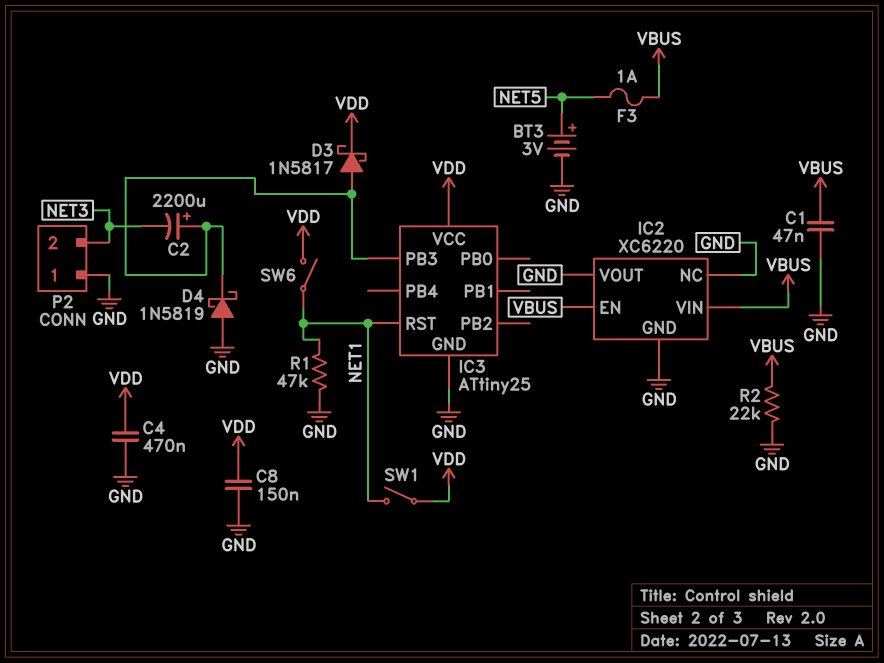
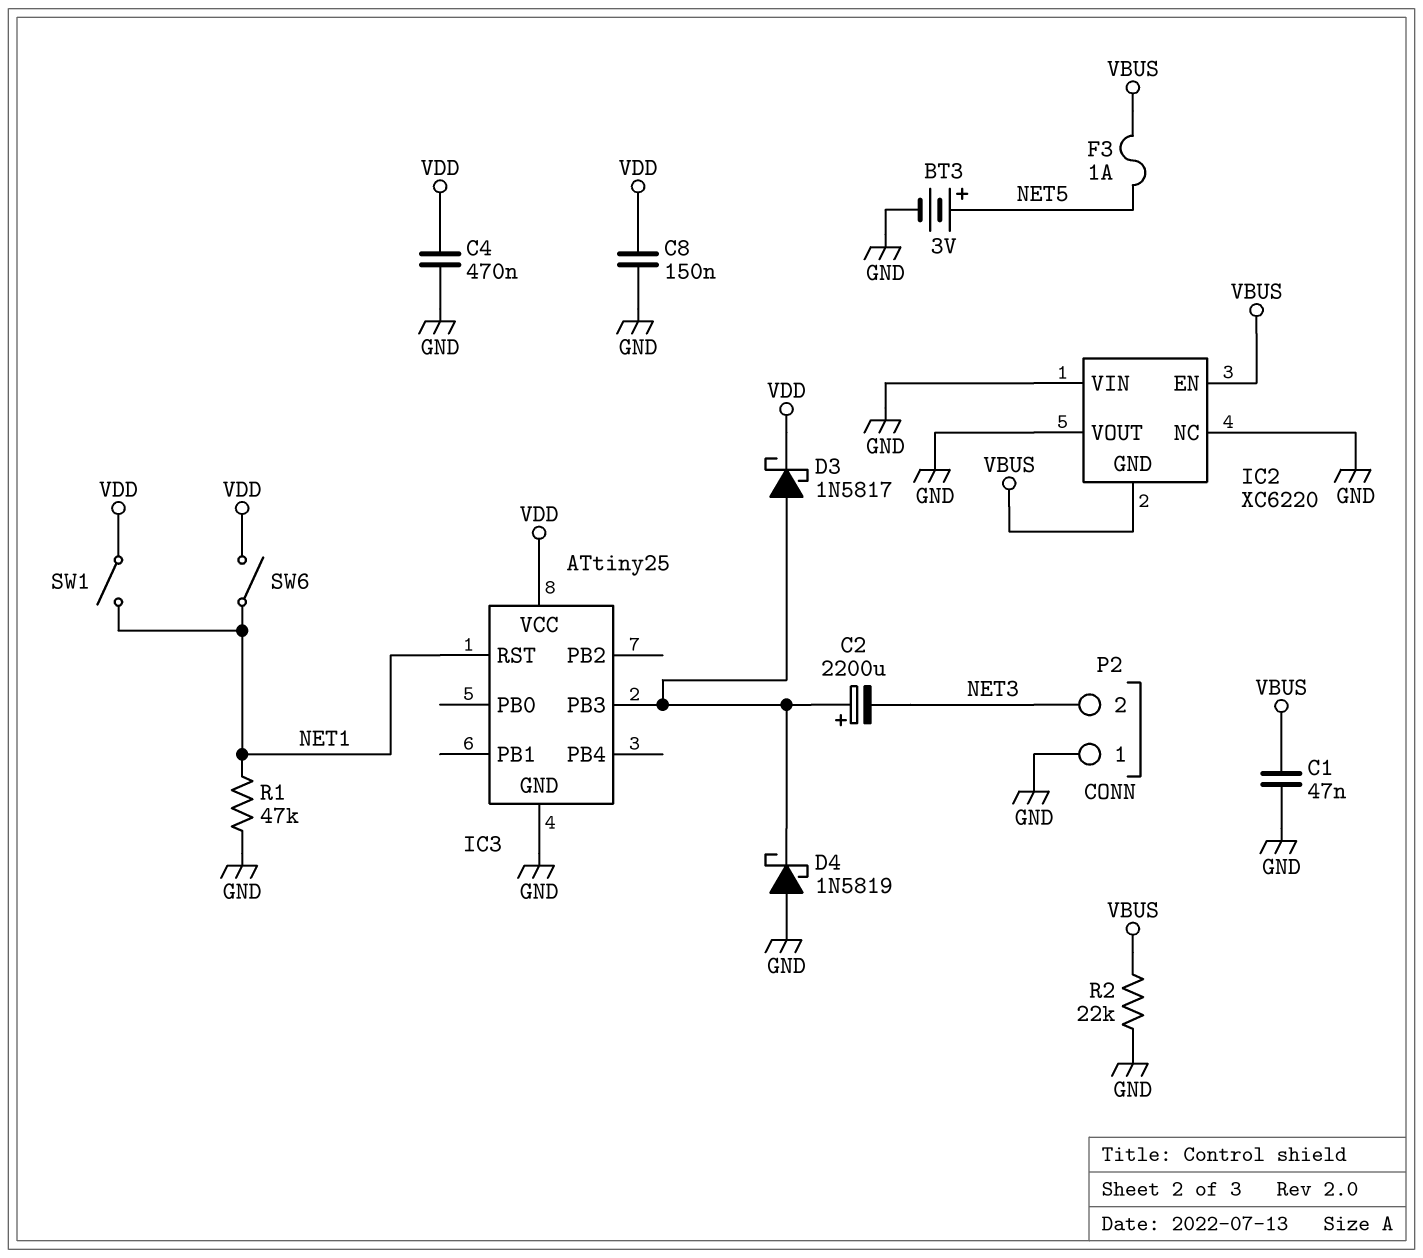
IC2 pin GND: GND -> VBUS
IC2 pin VIN: VBUS -> GND

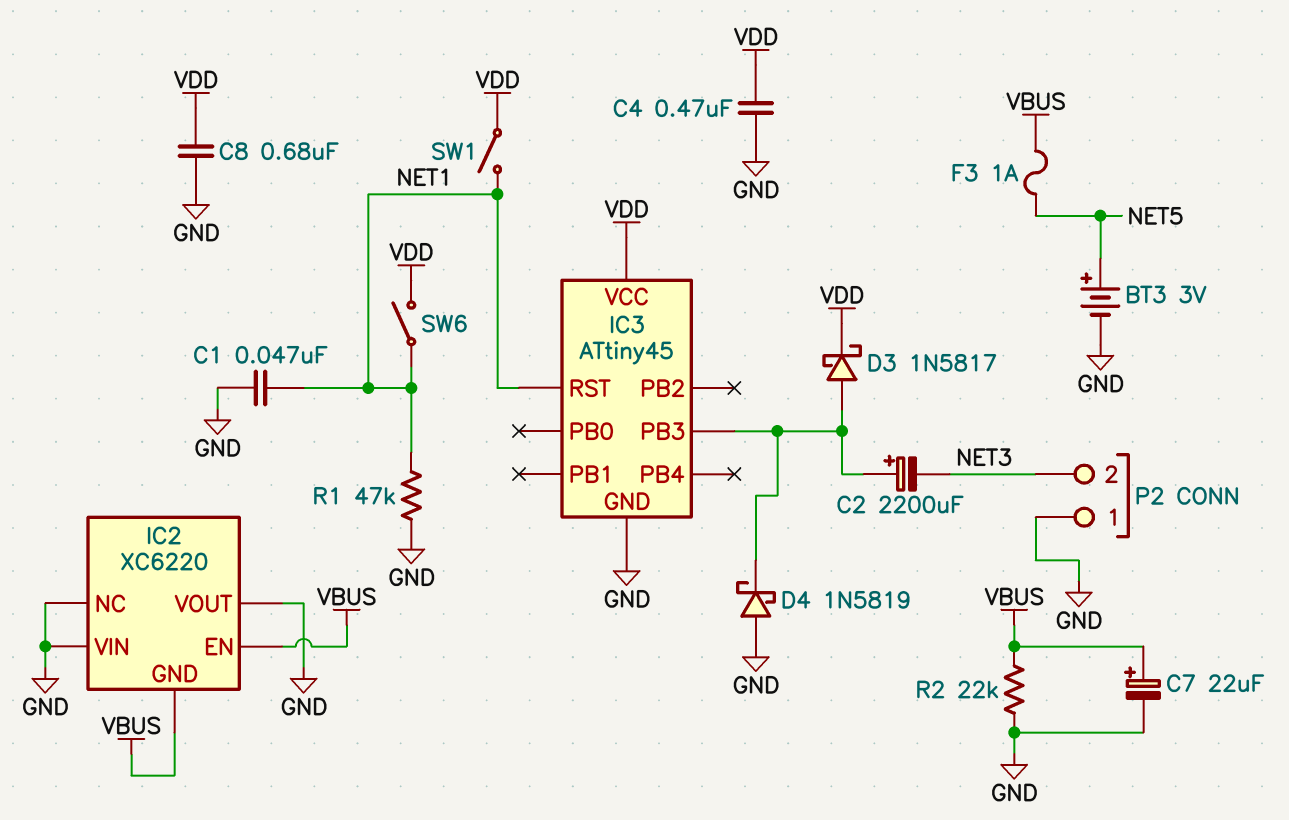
C1: 47nF (GND, VBUS) -> 47nF (GND, NET1)
C7: none -> 22uF (plus VBUS, minus GND)
C8: 150nF (GND, VDD) -> 680nF (GND, VDD)
IC3: ATtiny25 -> ATtiny45

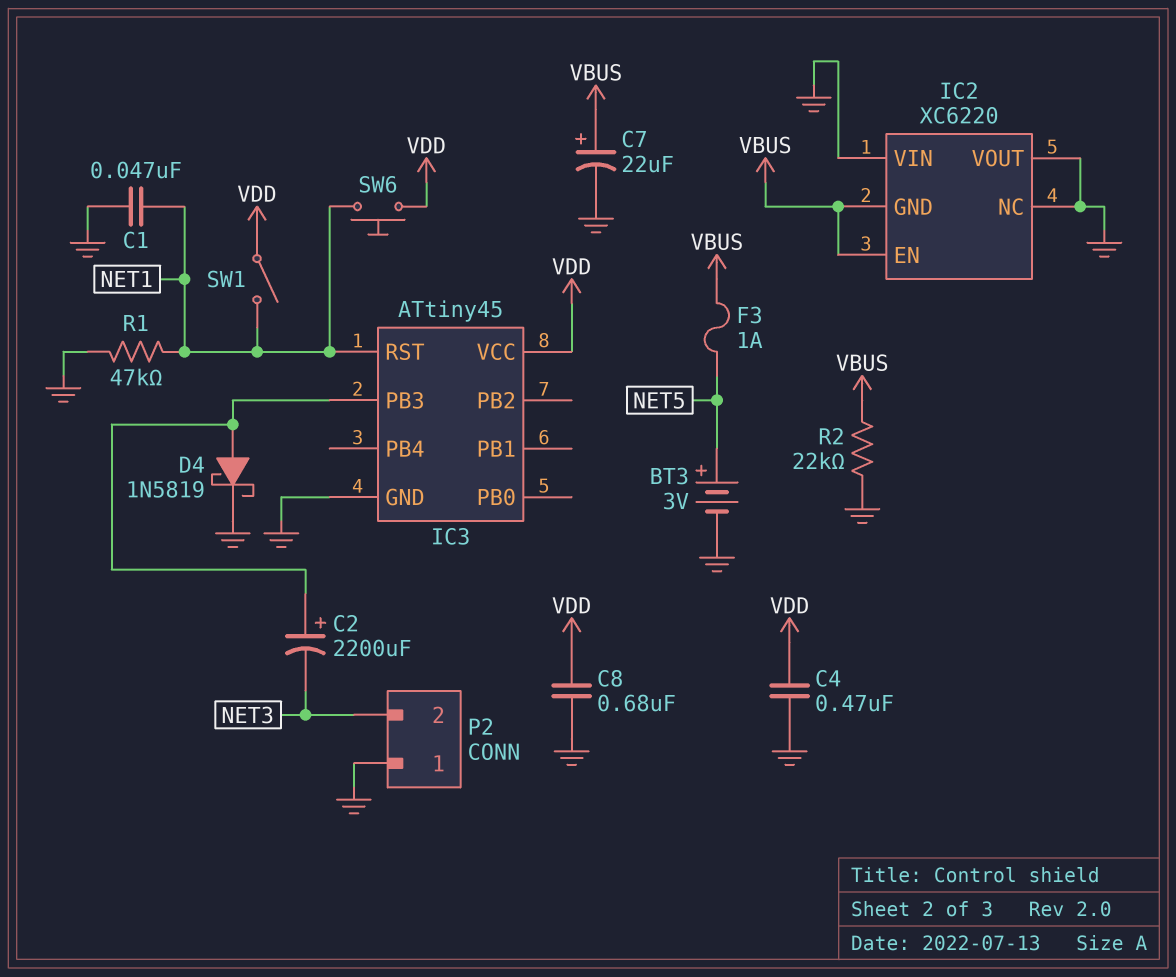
D3: schottky 1N5817 (A IC3/PB3, K VDD) -> none
D4: schottky 1N5819 (A GND, K IC3/PB3) -> schottky 1N5819 (A IC3/PB3, K GND)
SW6: switch (NET1, VDD) -> button (NET1, VDD)

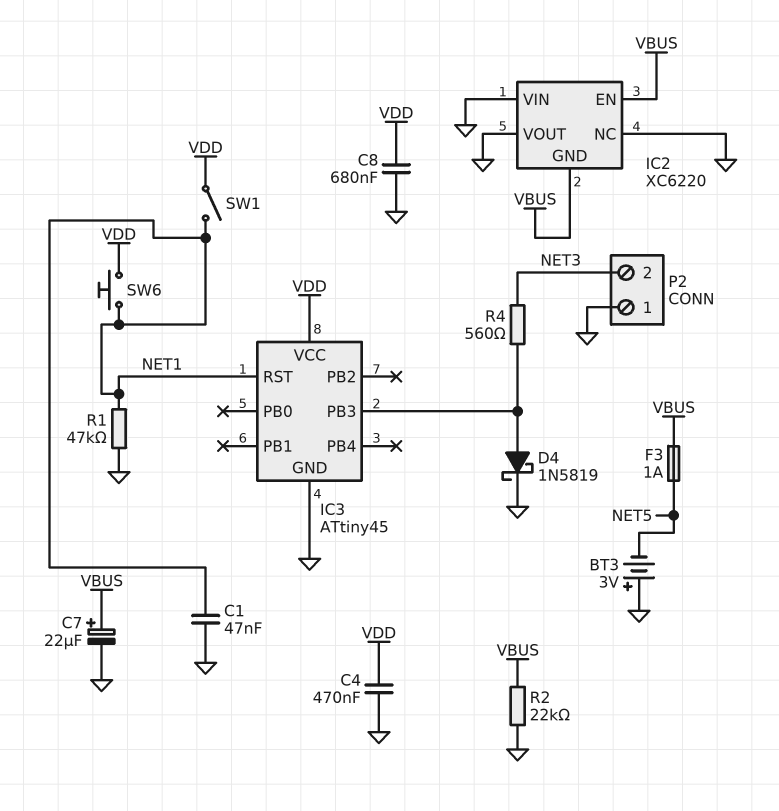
BT3: 3V (plus NET5, minus GND) -> 3V (plus GND, minus NET5)
C2: 2200uF (plus IC3/PB3, minus NET3) -> none
R4: none -> 560 (IC3/PB3, NET3)

